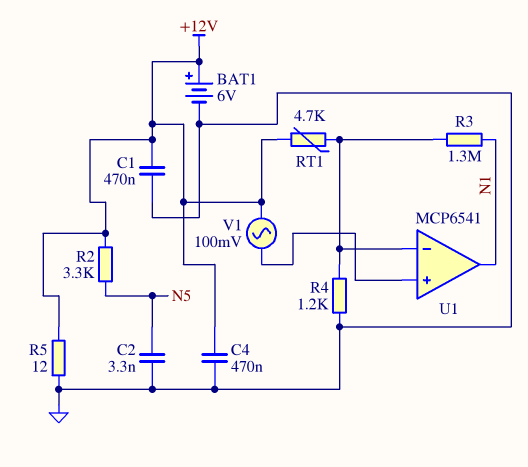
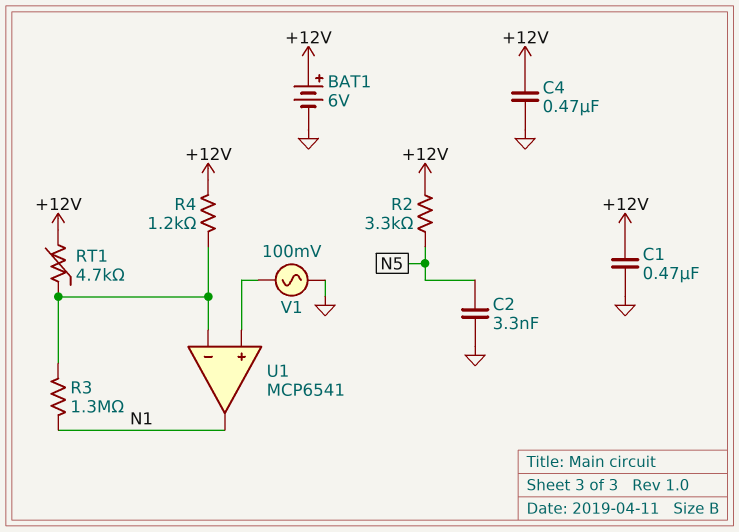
R4: 1.2k (GND, U1/in-) -> 1.2k (+12V, U1/in-)
R5: 12 (+12V, GND) -> none
V1: AC 100mV (+12V, U1/in+) -> AC 100mV (GND, U1/in+)

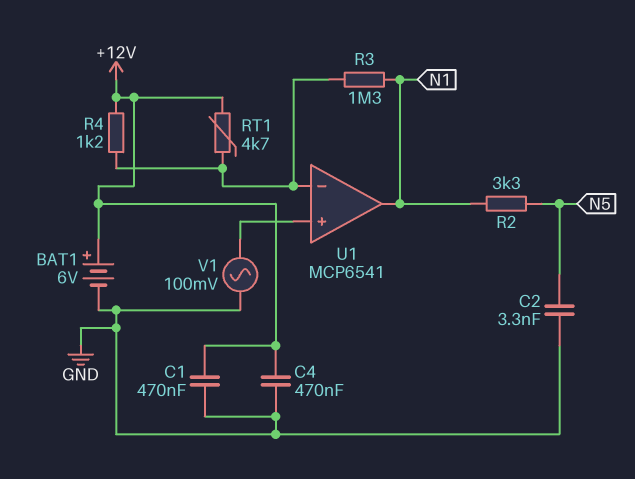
R2: 3.3k (+12V, N5) -> 3.3k (N1, N5)

